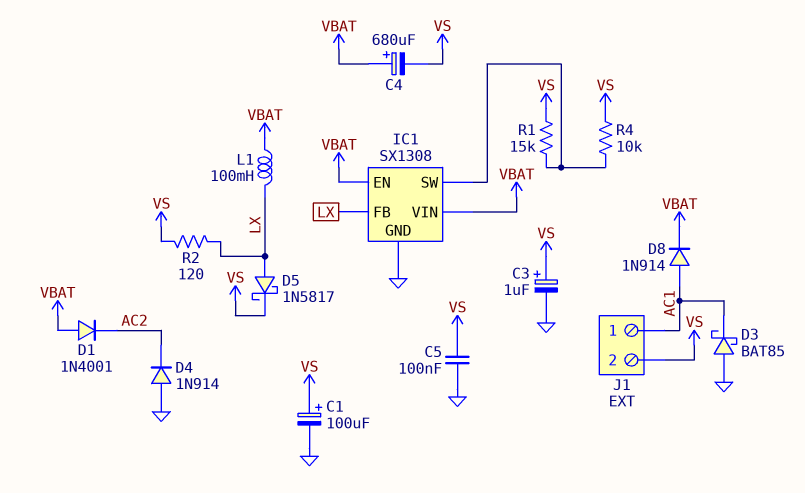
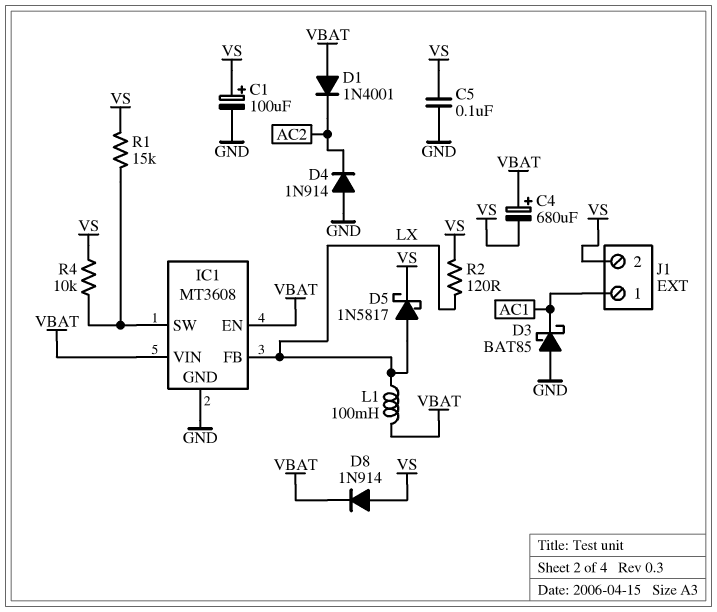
C3: 1uF (plus VS, minus GND) -> none
D8: diode 1N914 (A AC1, K VBAT) -> diode 1N914 (A VS, K VBAT)
IC1: SX1308 -> MT3608

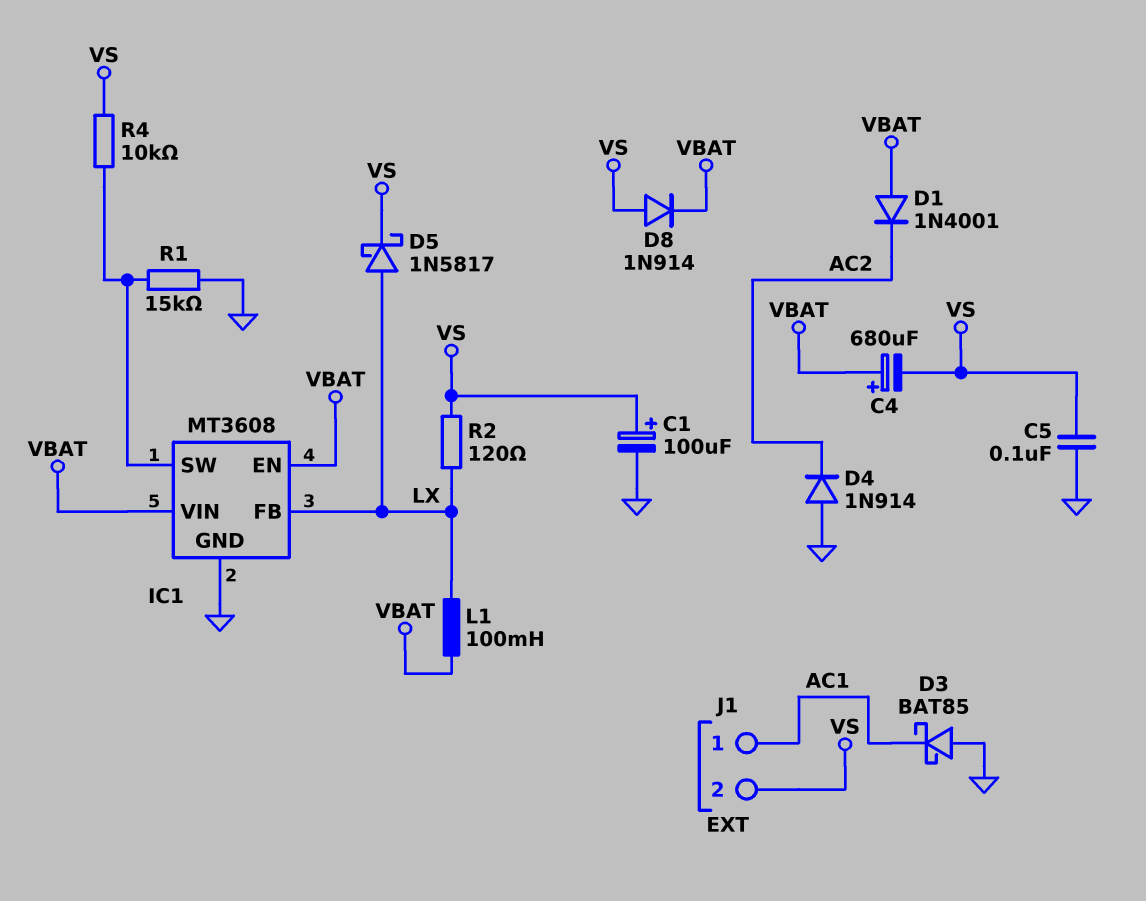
R1: 15k (IC1/SW, VS) -> 15k (GND, IC1/SW)

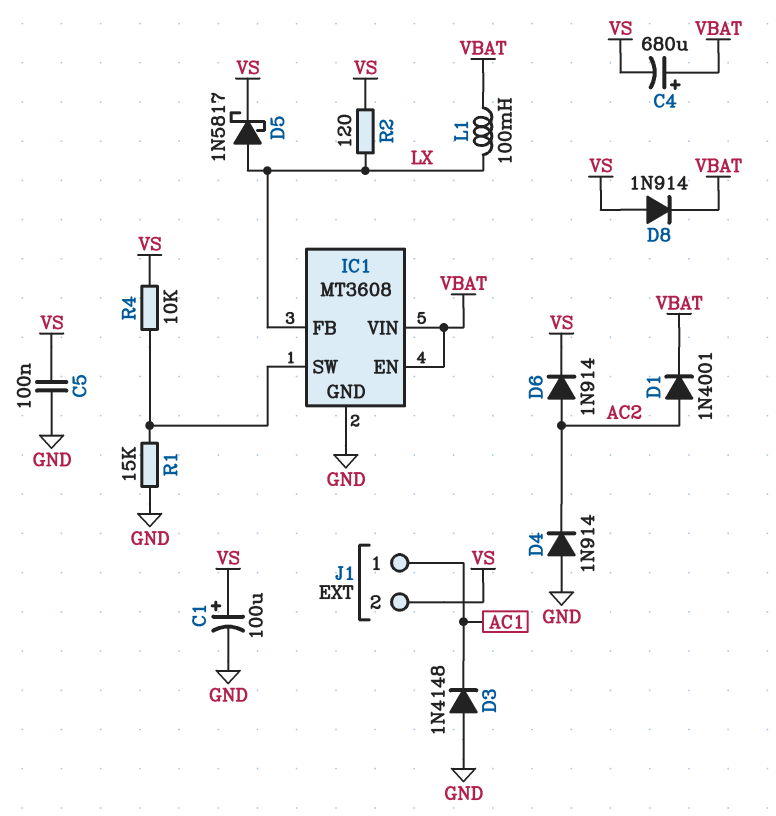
D1: diode 1N4001 (A VBAT, K AC2) -> diode 1N4001 (A AC2, K VBAT)
D3: schottky BAT85 (A GND, K AC1) -> diode 1N4148 (A GND, K AC1)
D6: none -> diode 1N914 (A AC2, K VS)

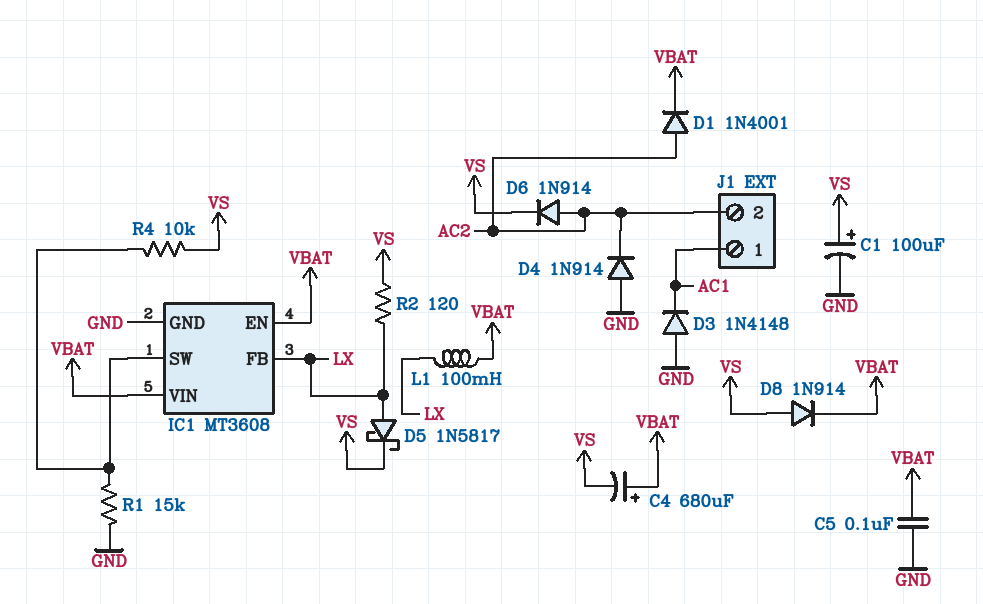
C5: 100nF (GND, VS) -> 100nF (GND, VBAT)
J1 pin 2: VS -> AC2

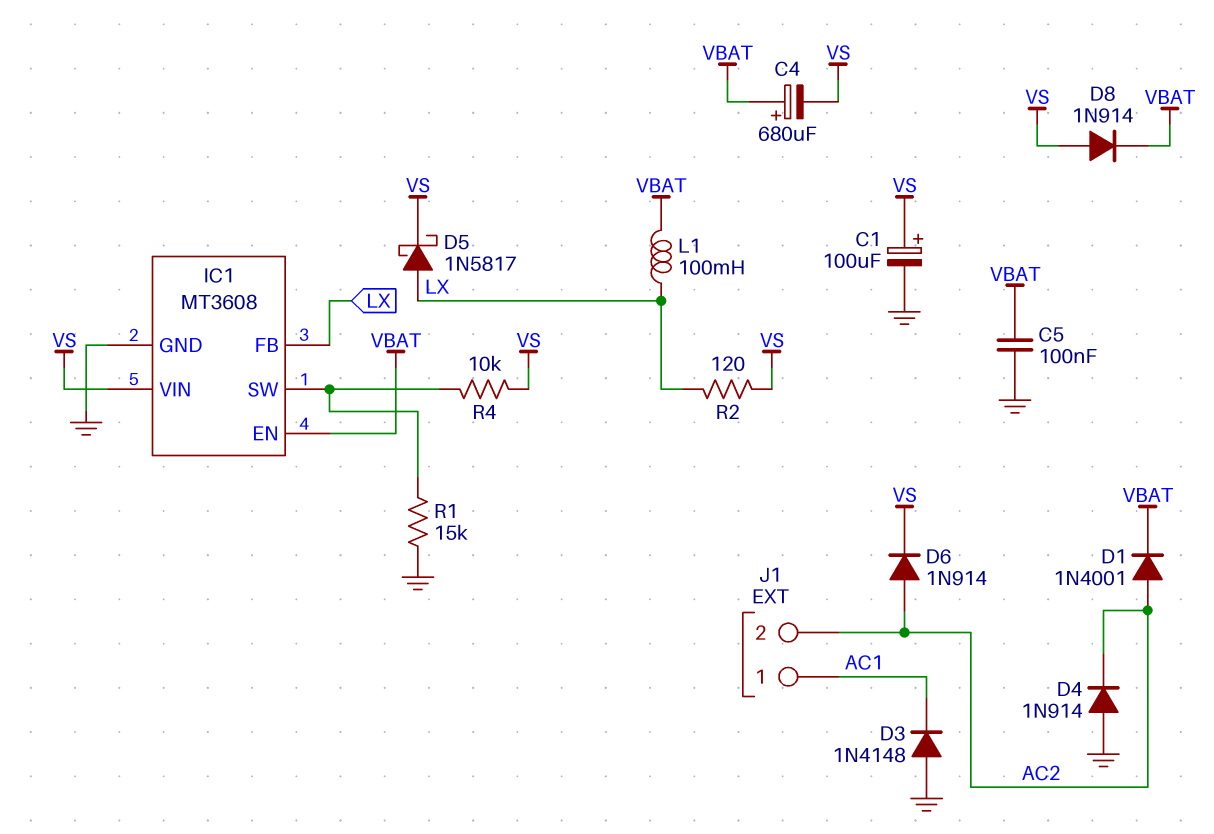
IC1 pin VIN: VBAT -> VS

